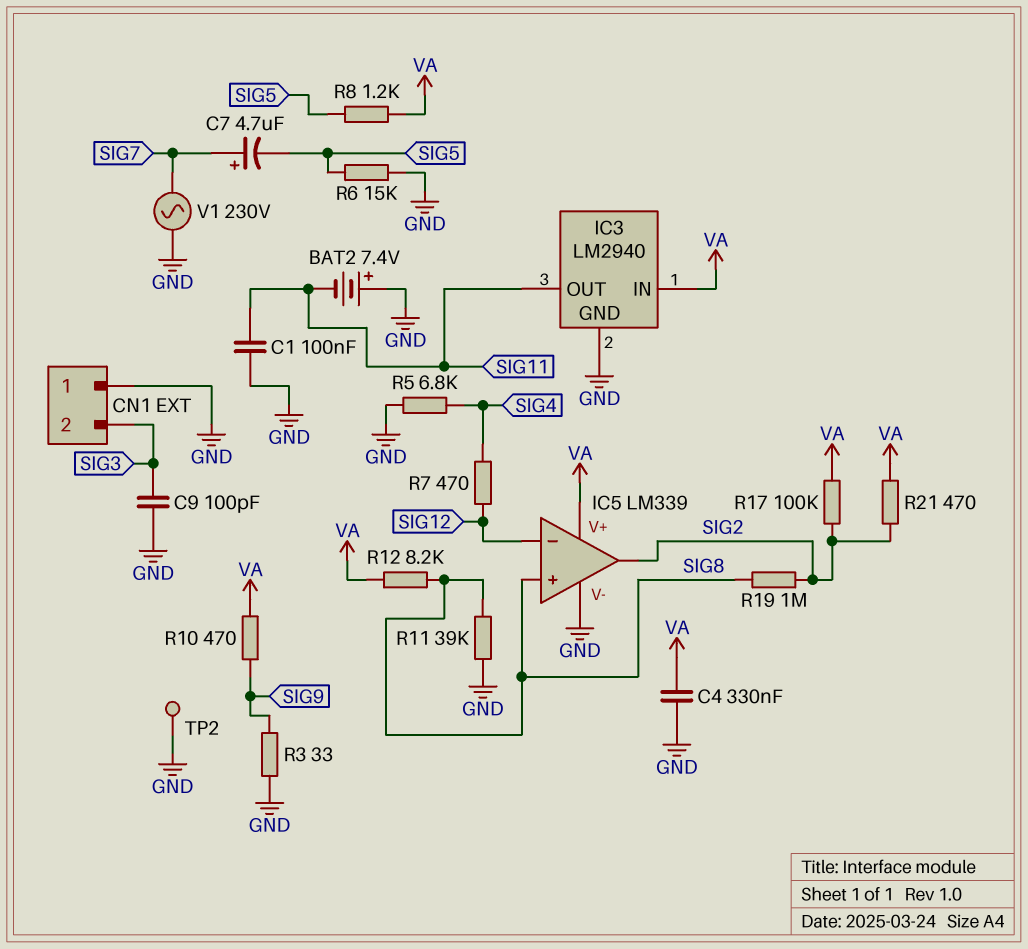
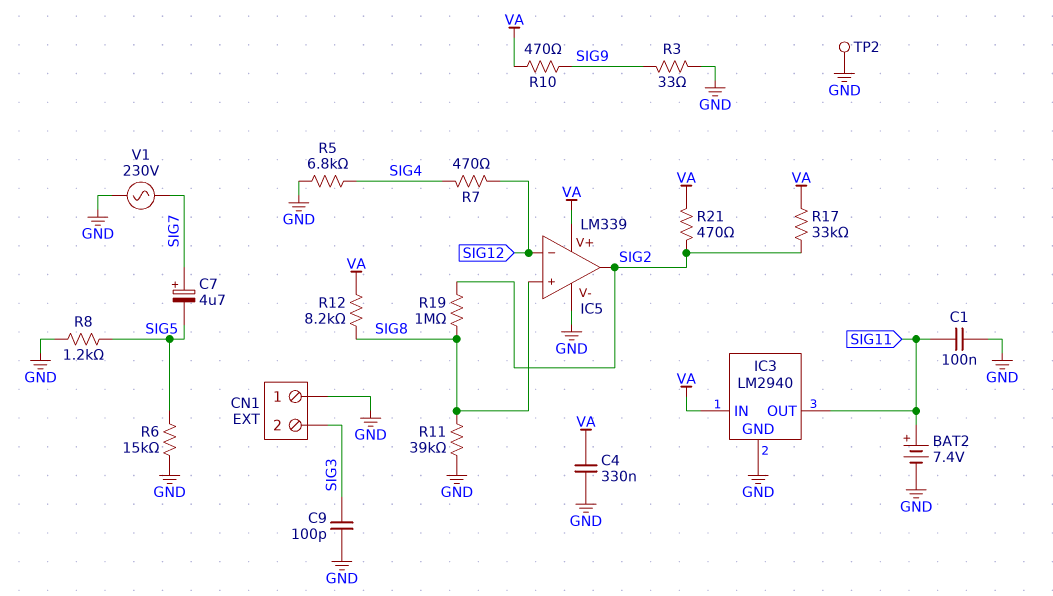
BAT2: 7.4V (plus GND, minus SIG11) -> 7.4V (plus SIG11, minus GND)
R8: 1.2k (SIG5, VA) -> 1.2k (GND, SIG5)
R17: 100k (SIG2, VA) -> 33k (SIG2, VA)

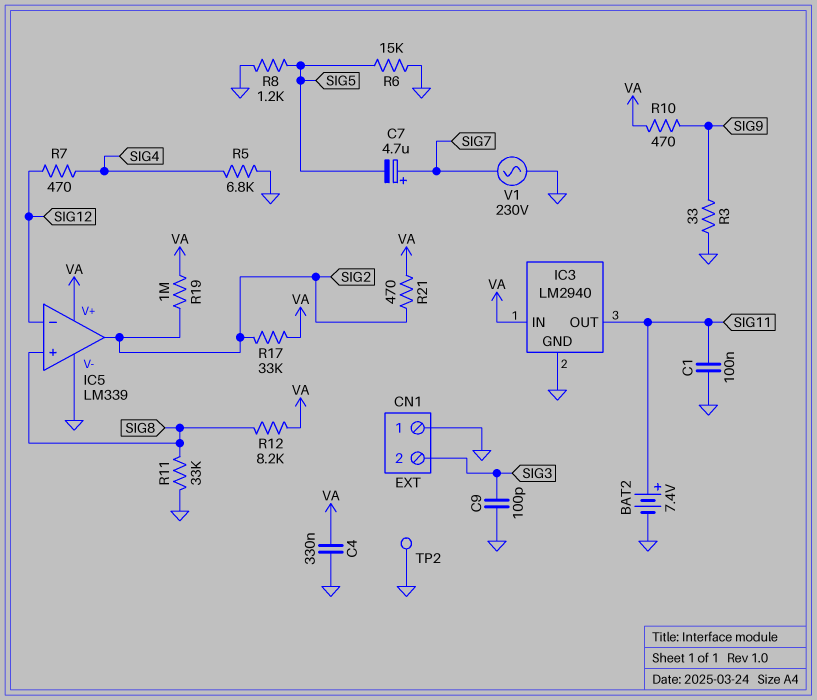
R11: 39k (GND, SIG8) -> 33k (GND, SIG8)
R19: 1M (SIG2, SIG8) -> 1M (SIG2, VA)

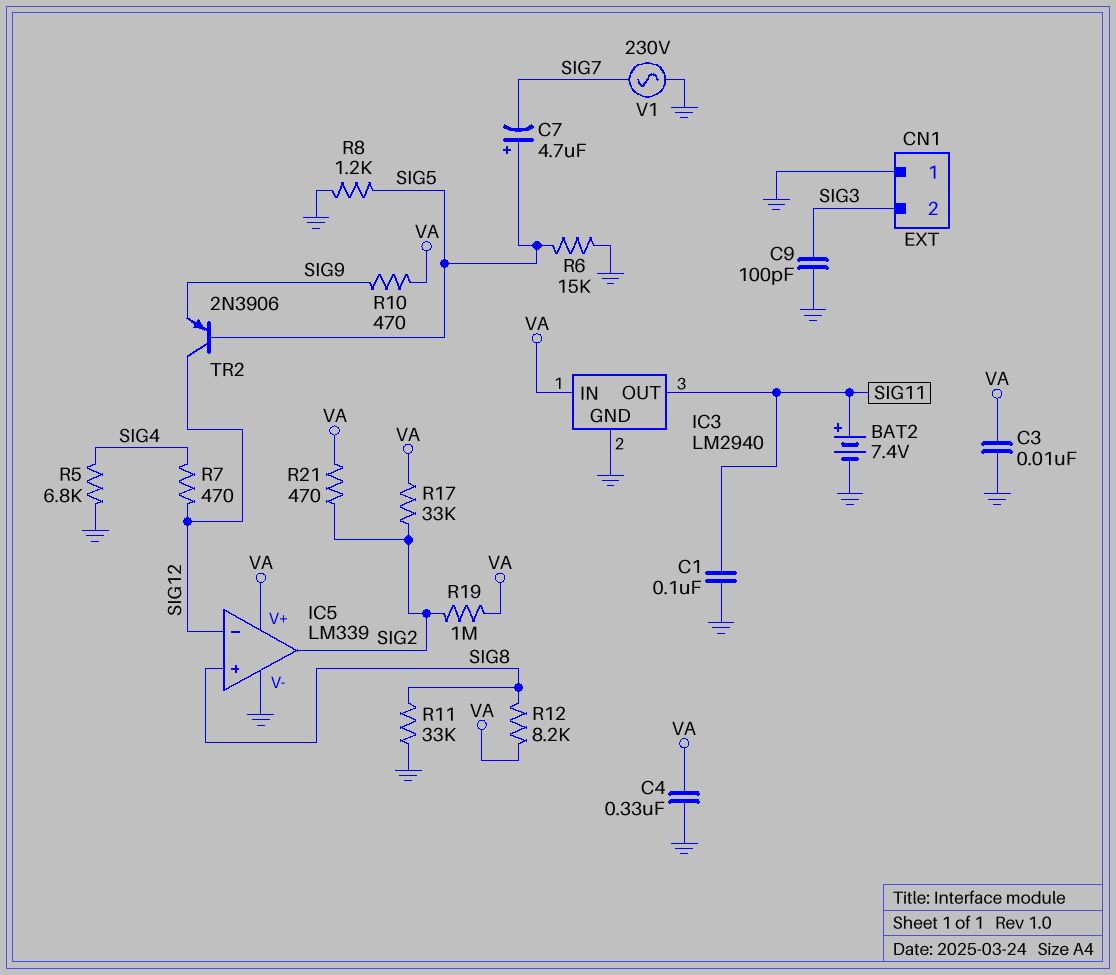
C3: none -> 10nF (GND, VA)
C7: 4.7uF (plus SIG7, minus SIG5) -> 4.7uF (plus SIG5, minus SIG7)
R3: 33 (GND, SIG9) -> none
TP2: test point (GND) -> none
TR2: none -> PNP 2N3906 (B SIG5, C SIG12, E SIG9)

